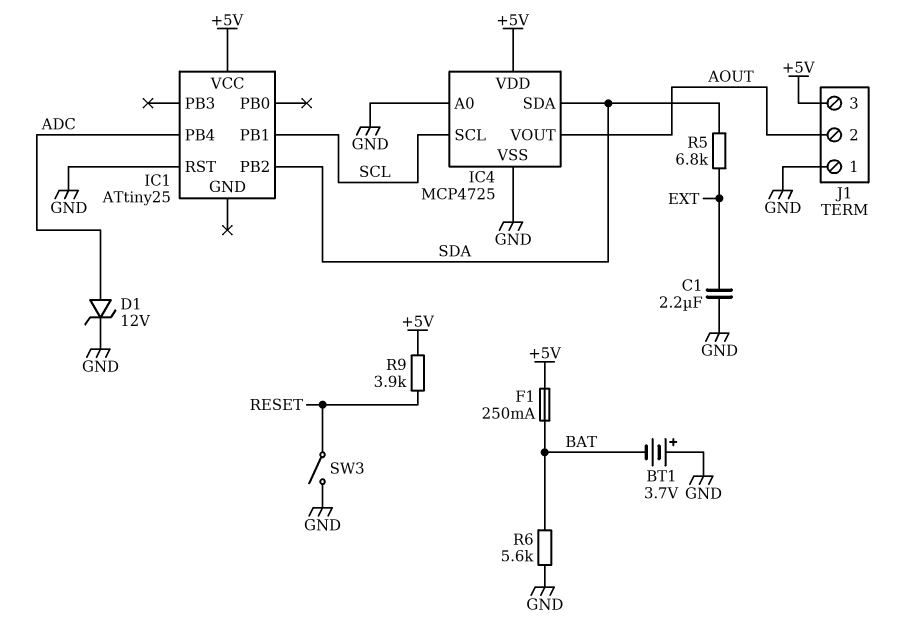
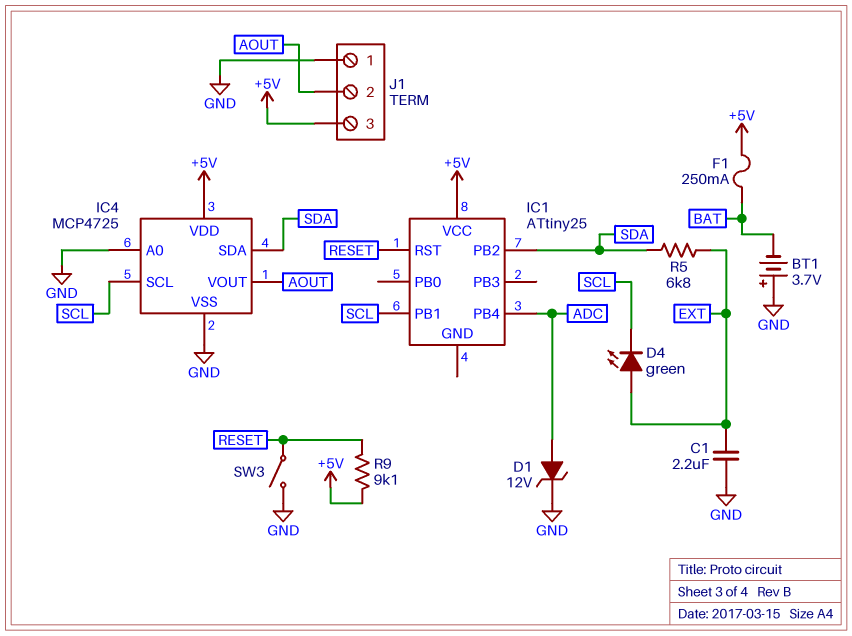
D4: none -> LED green (A EXT, K SCL)
IC1 pin RST: GND -> RESET
R6: 5.6k (BAT, GND) -> none
R9: 3.9k (+5V, RESET) -> 9.1k (+5V, RESET)

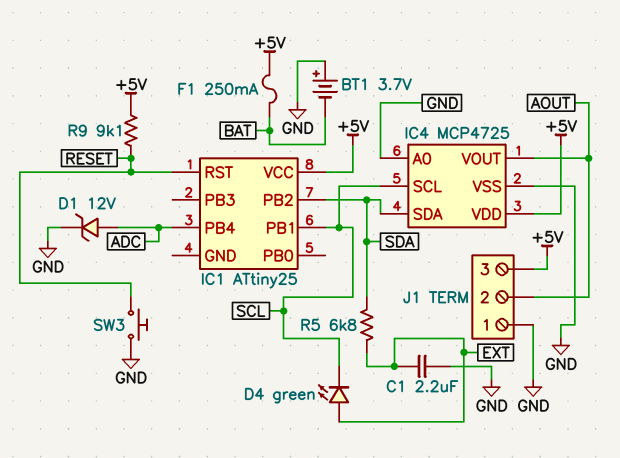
SW3: switch (GND, RESET) -> button (GND, RESET)

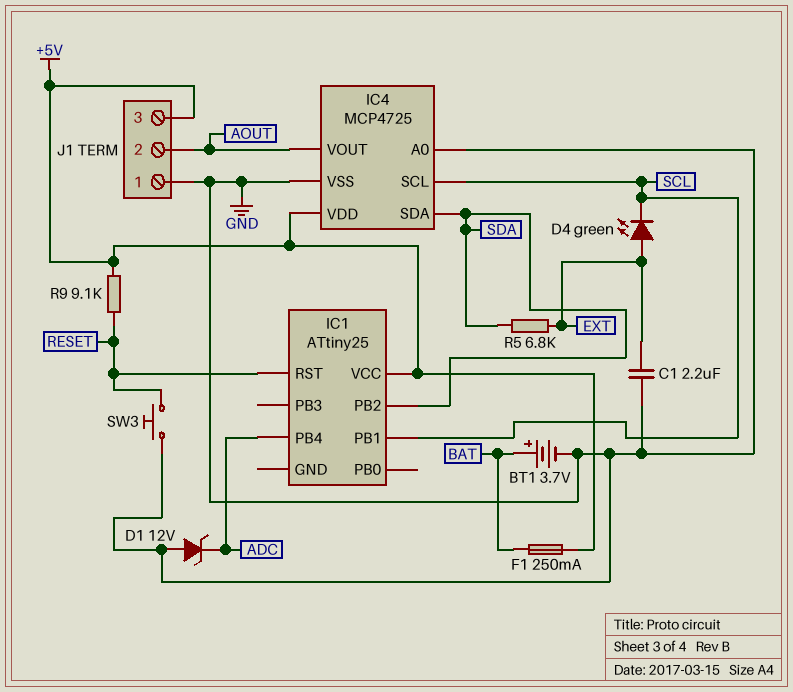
BT1: 3.7V (plus GND, minus BAT) -> 3.7V (plus BAT, minus GND)
D1: zener 12V (A ADC, K GND) -> zener 12V (A GND, K ADC)

